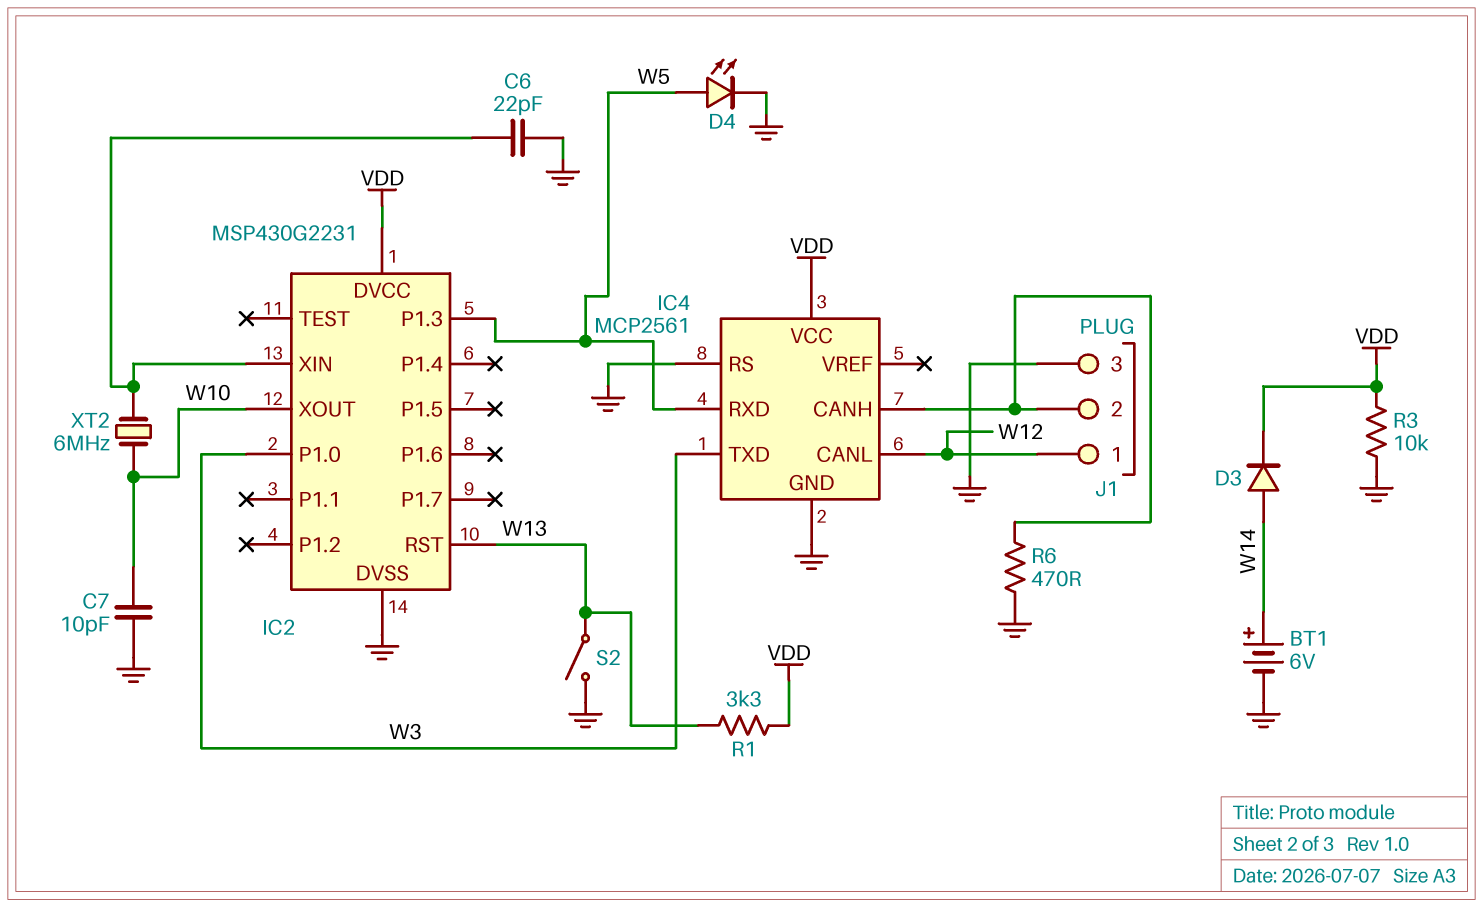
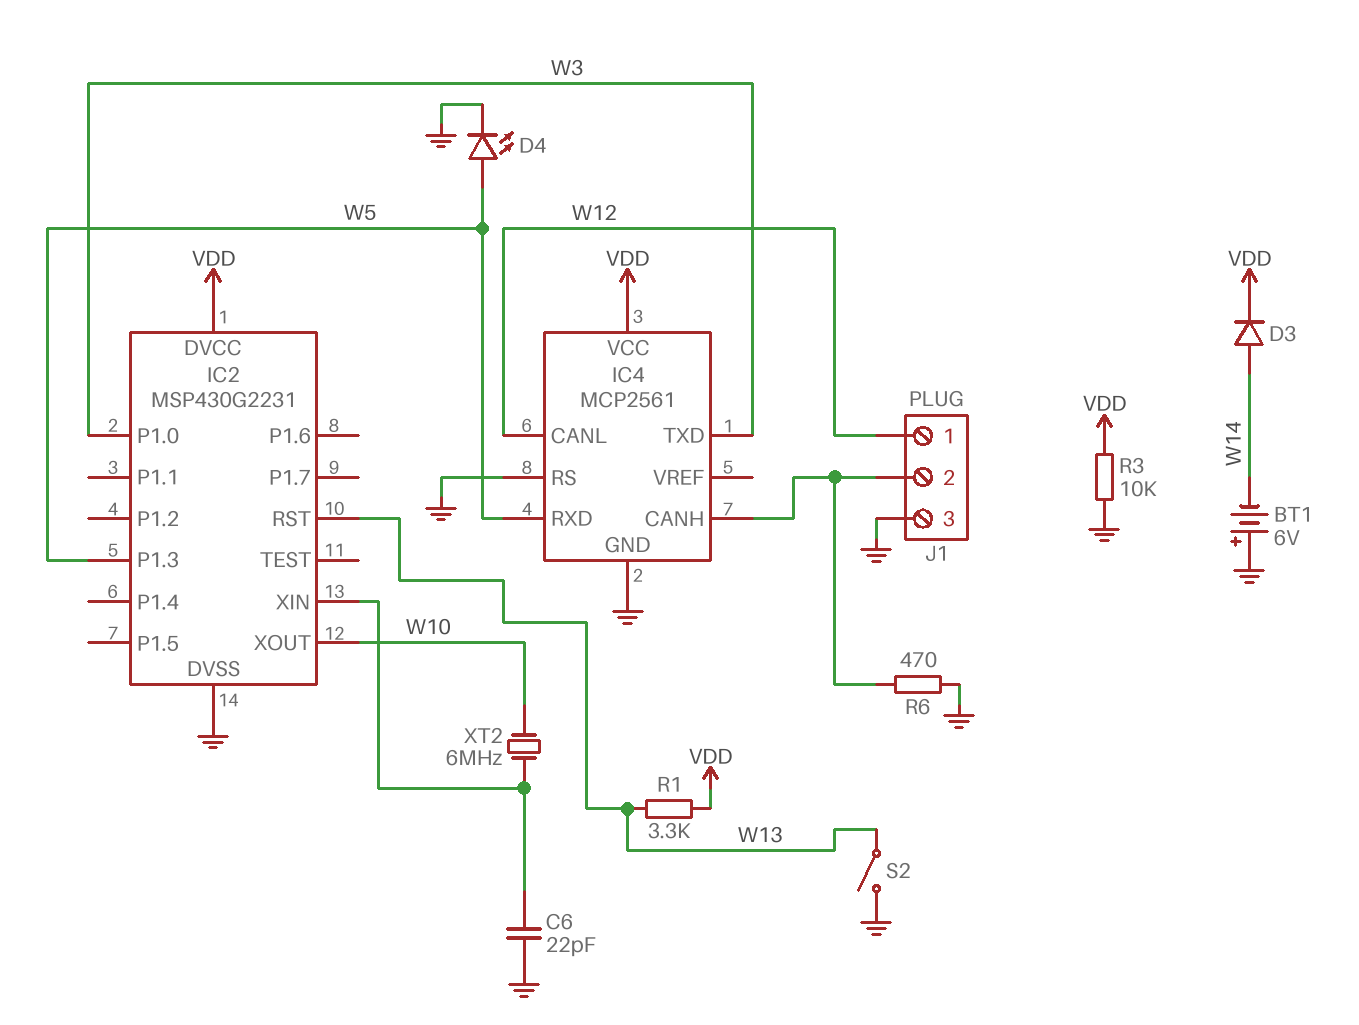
BT1: 6V (plus W14, minus GND) -> 6V (plus GND, minus W14)
C7: 10pF (GND, W10) -> none

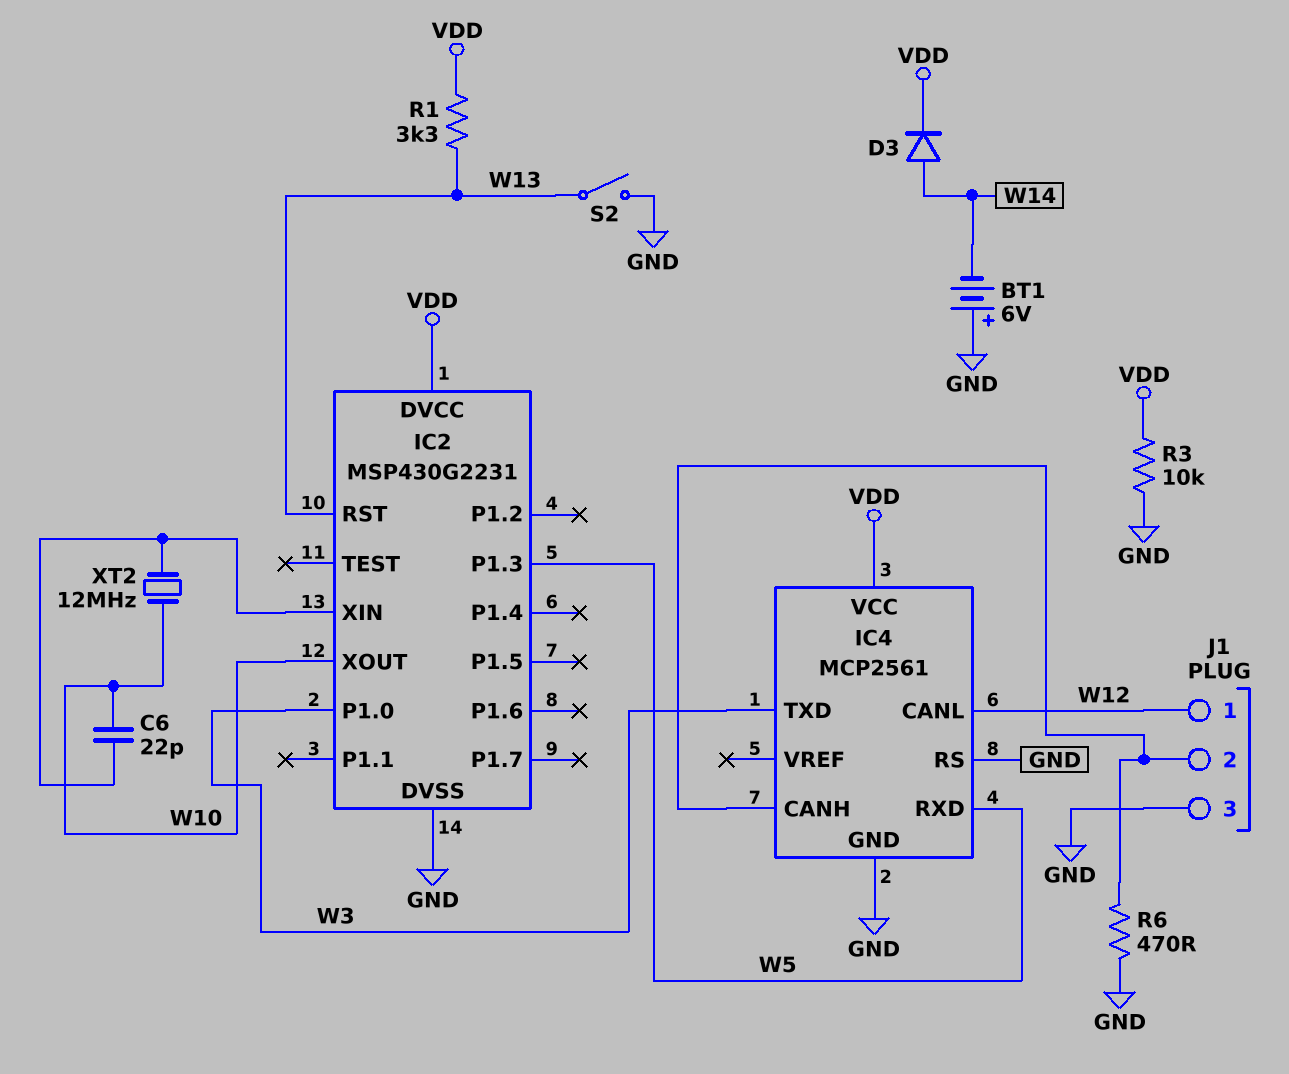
C6: 22pF (GND, IC2/XIN) -> 22pF (IC2/XIN, W10)
D4: LED (A W5, K GND) -> none
XT2: 6MHz (IC2/XIN, W10) -> 12MHz (IC2/XIN, W10)

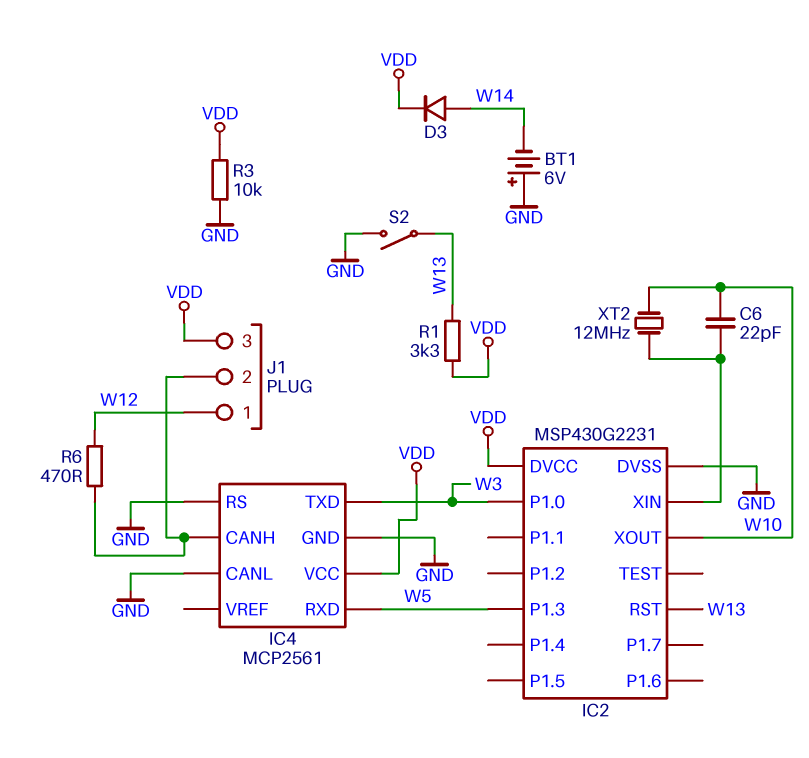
IC4 pin CANL: W12 -> GND
J1 pin 3: GND -> VDD
R6: 470 (GND, IC4/CANH) -> 470 (IC4/CANH, W12)

